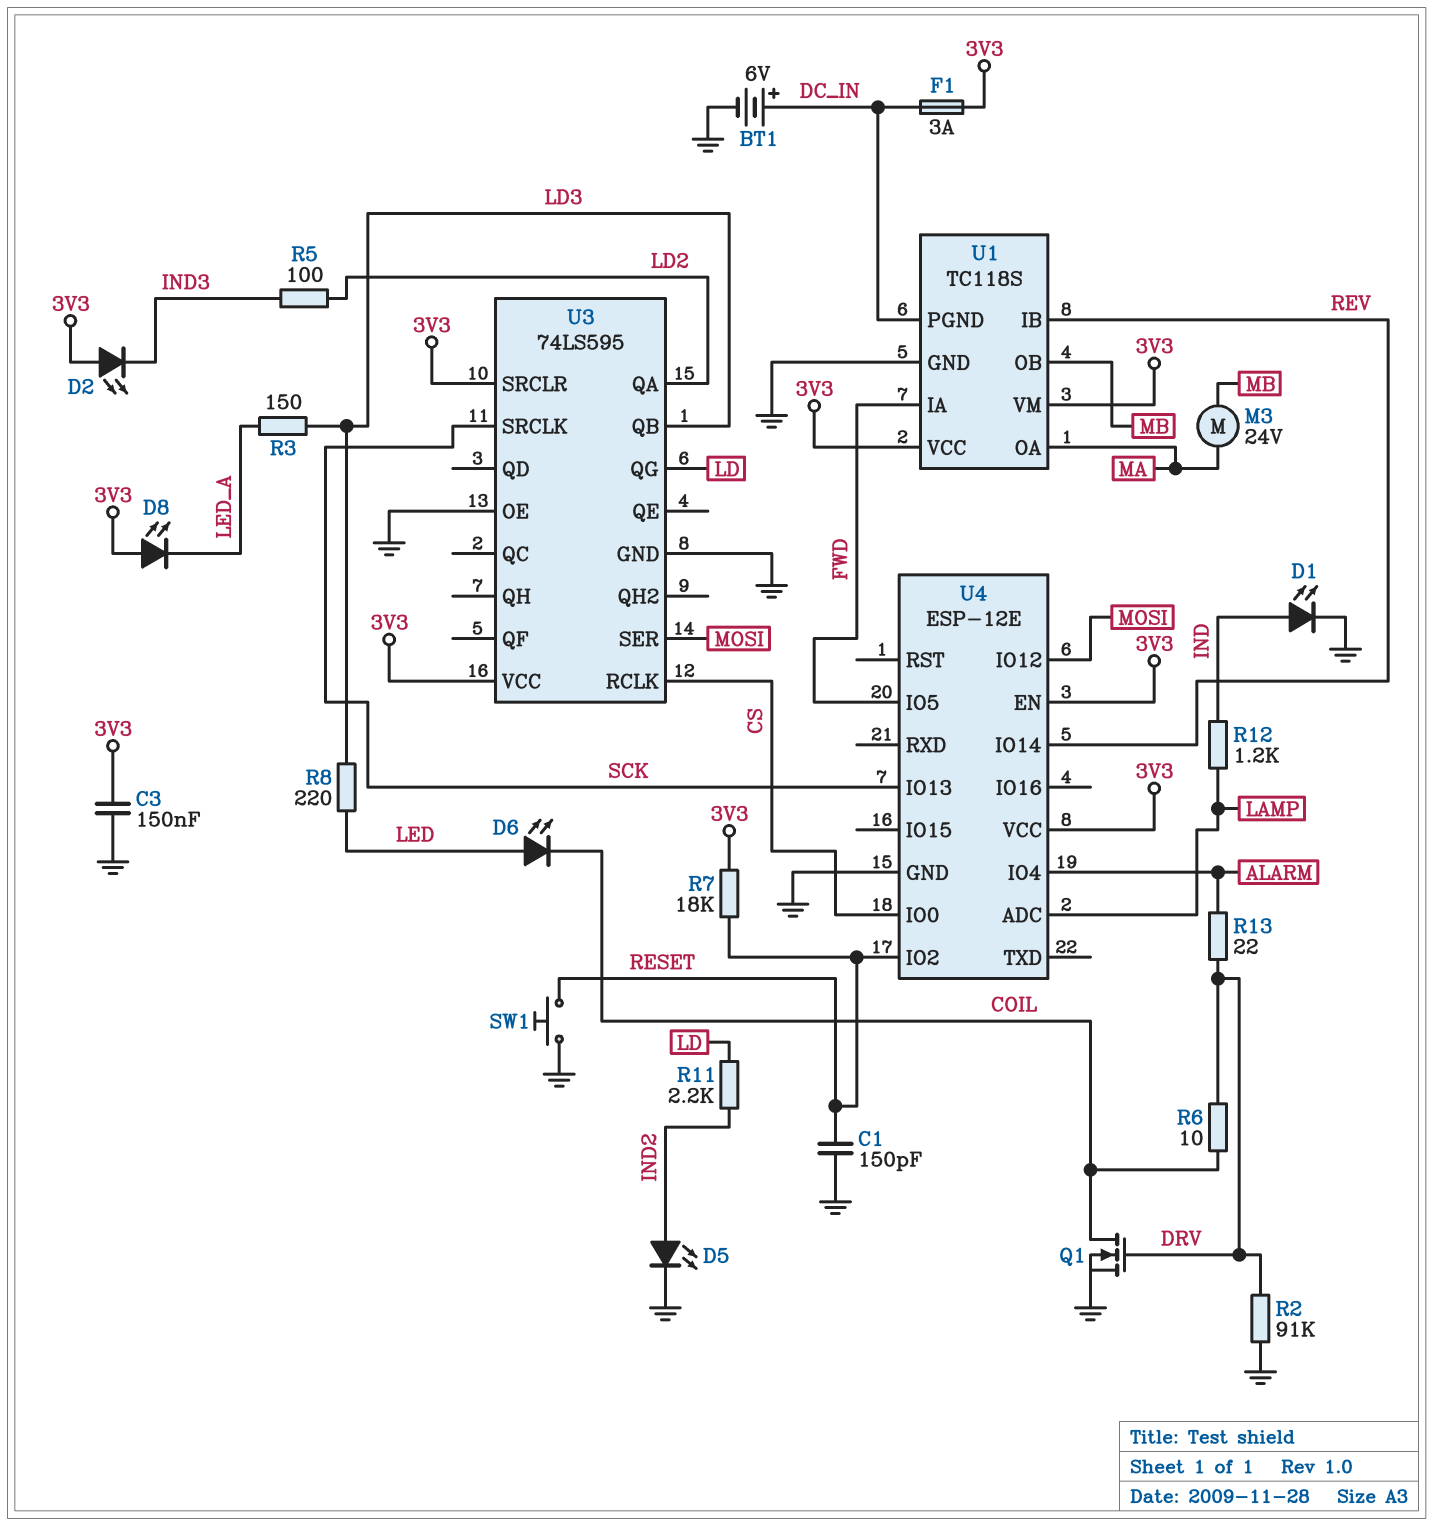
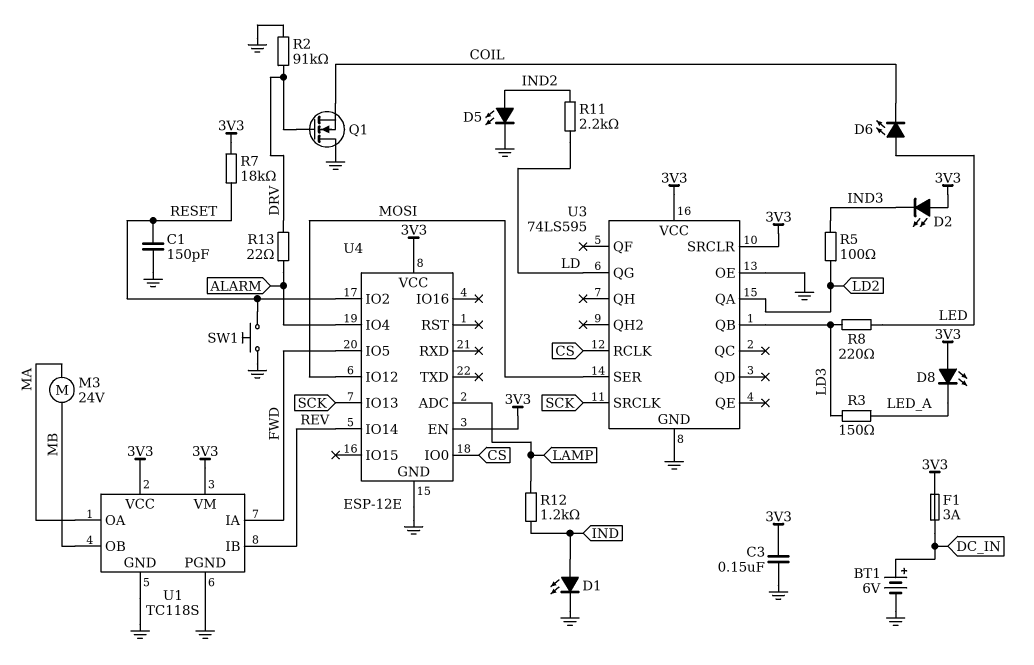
Q1: NMOS (G DRV, D COIL, S GND) -> NMOS (G DRV, D GND, S COIL)
R6: 10 (COIL, DRV) -> none
U1 pin PGND: DC_IN -> GND

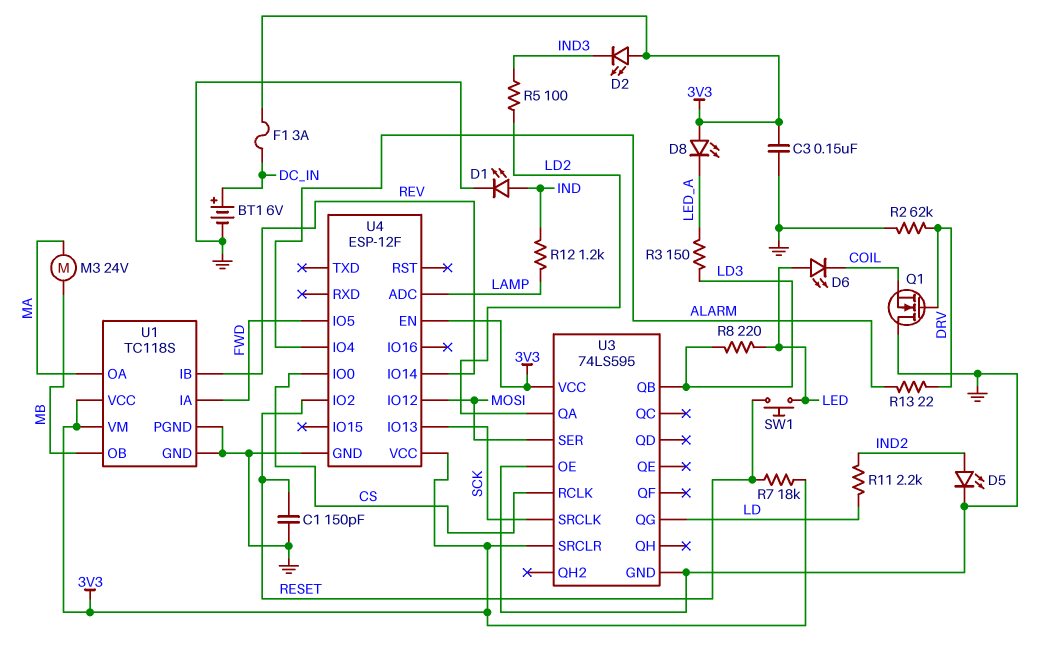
R2: 91k (DRV, GND) -> 62k (DRV, GND)
SW1: button (GND, RESET) -> button (LED, RESET)
U4: ESP-12E -> ESP-12F

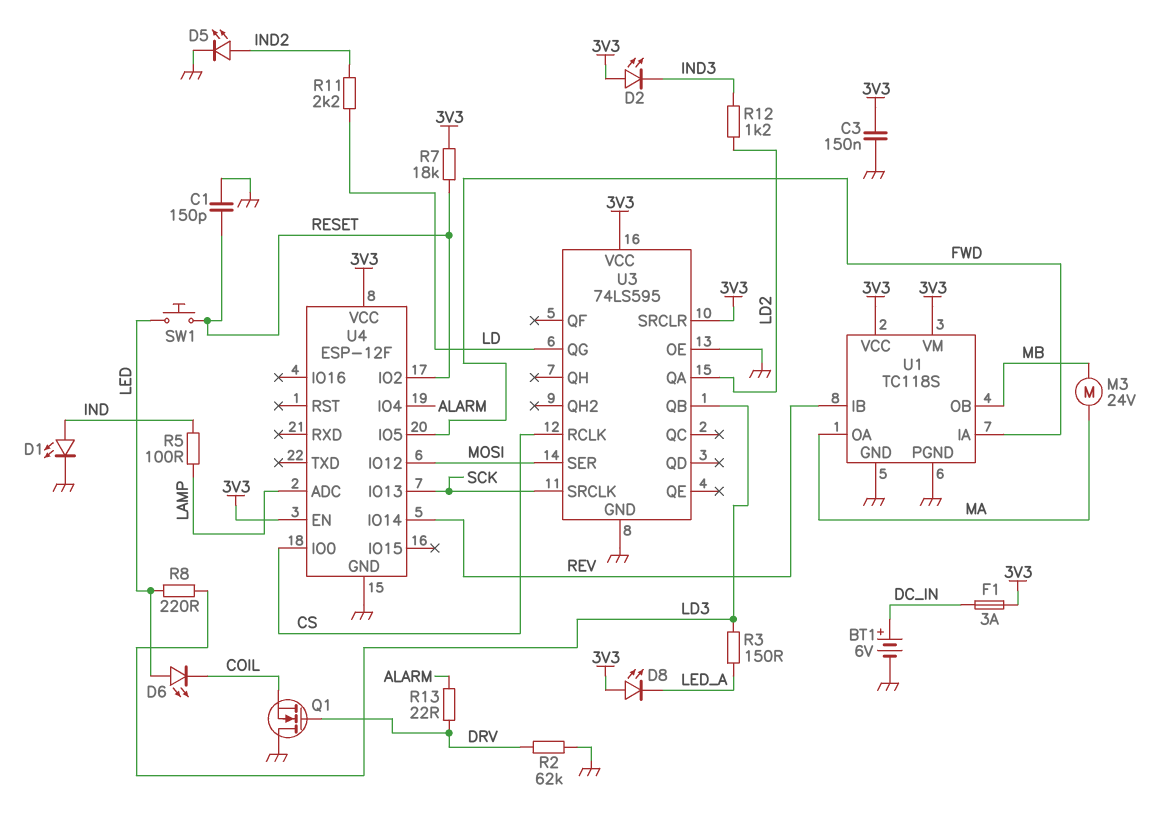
R5: 100 (IND3, LD2) -> 100 (IND, LAMP)
R12: 1.2k (IND, LAMP) -> 1.2k (IND3, LD2)

